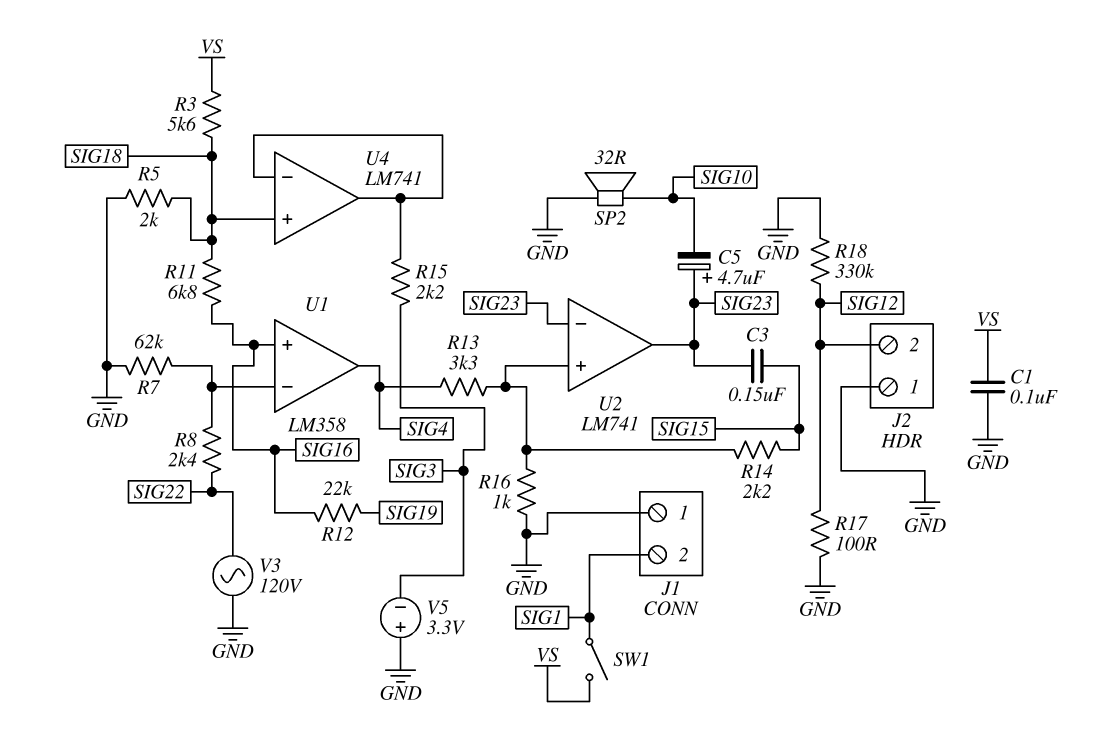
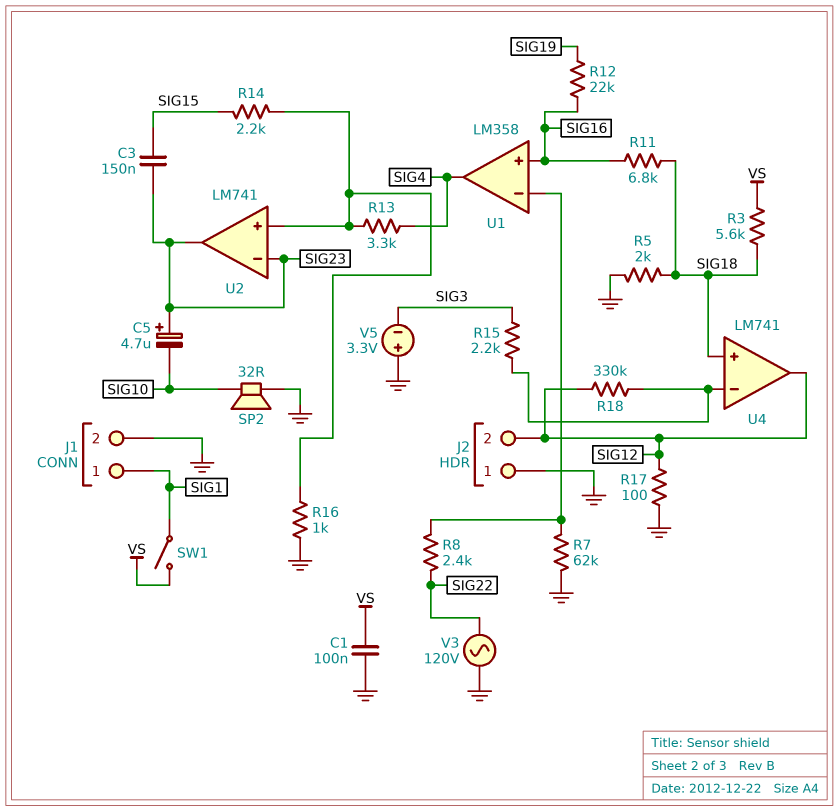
J1 pin 1: GND -> SIG1
J1 pin 2: SIG1 -> GND
R18: 330k (GND, SIG12) -> 330k (SIG12, U4/in-)
U4 pin out: U4/in- -> SIG12

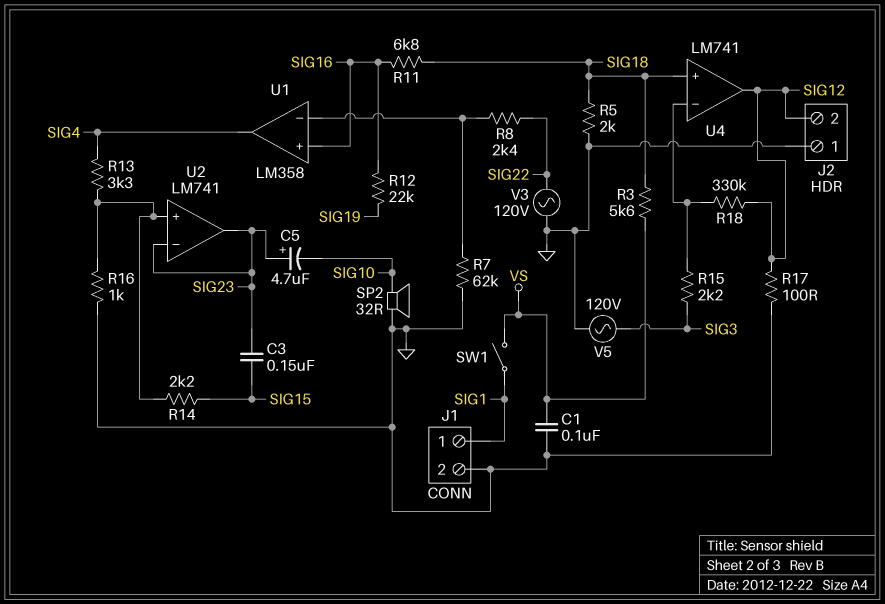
V5: 3.3V (plus GND, minus SIG3) -> AC 120V (GND, SIG3)

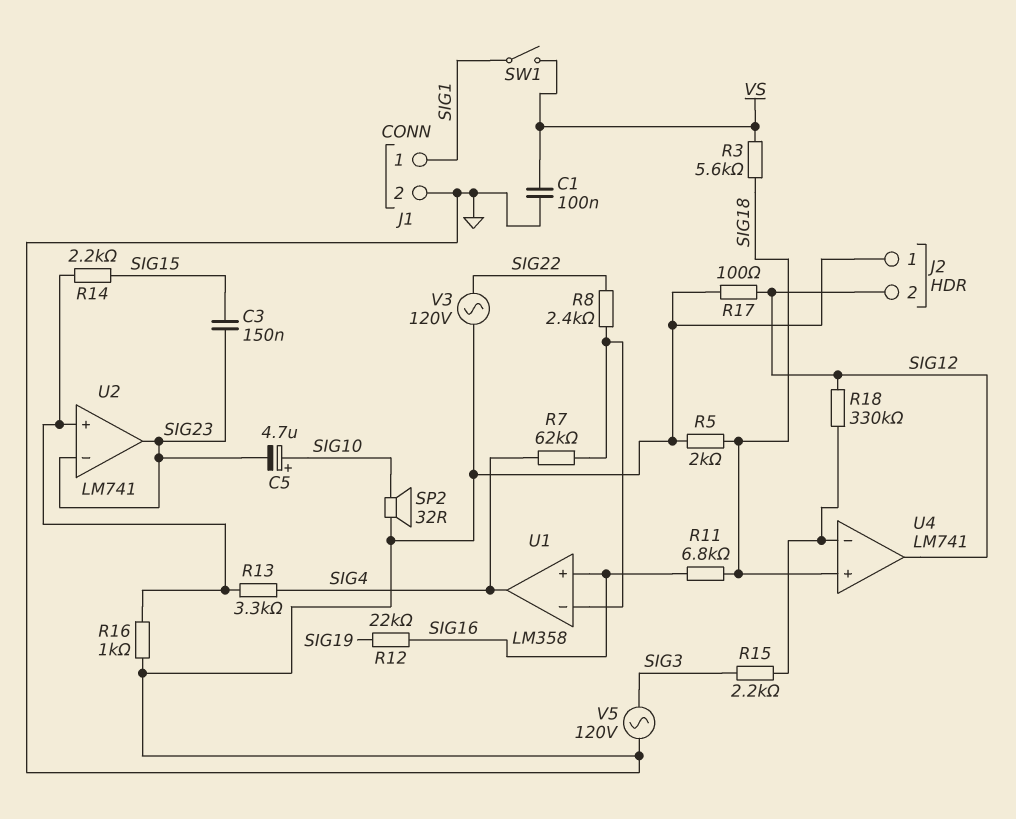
C5: 4.7uF (plus SIG23, minus SIG10) -> 4.7uF (plus SIG10, minus SIG23)
R7: 62k (GND, U1/in-) -> 62k (SIG4, U1/in-)

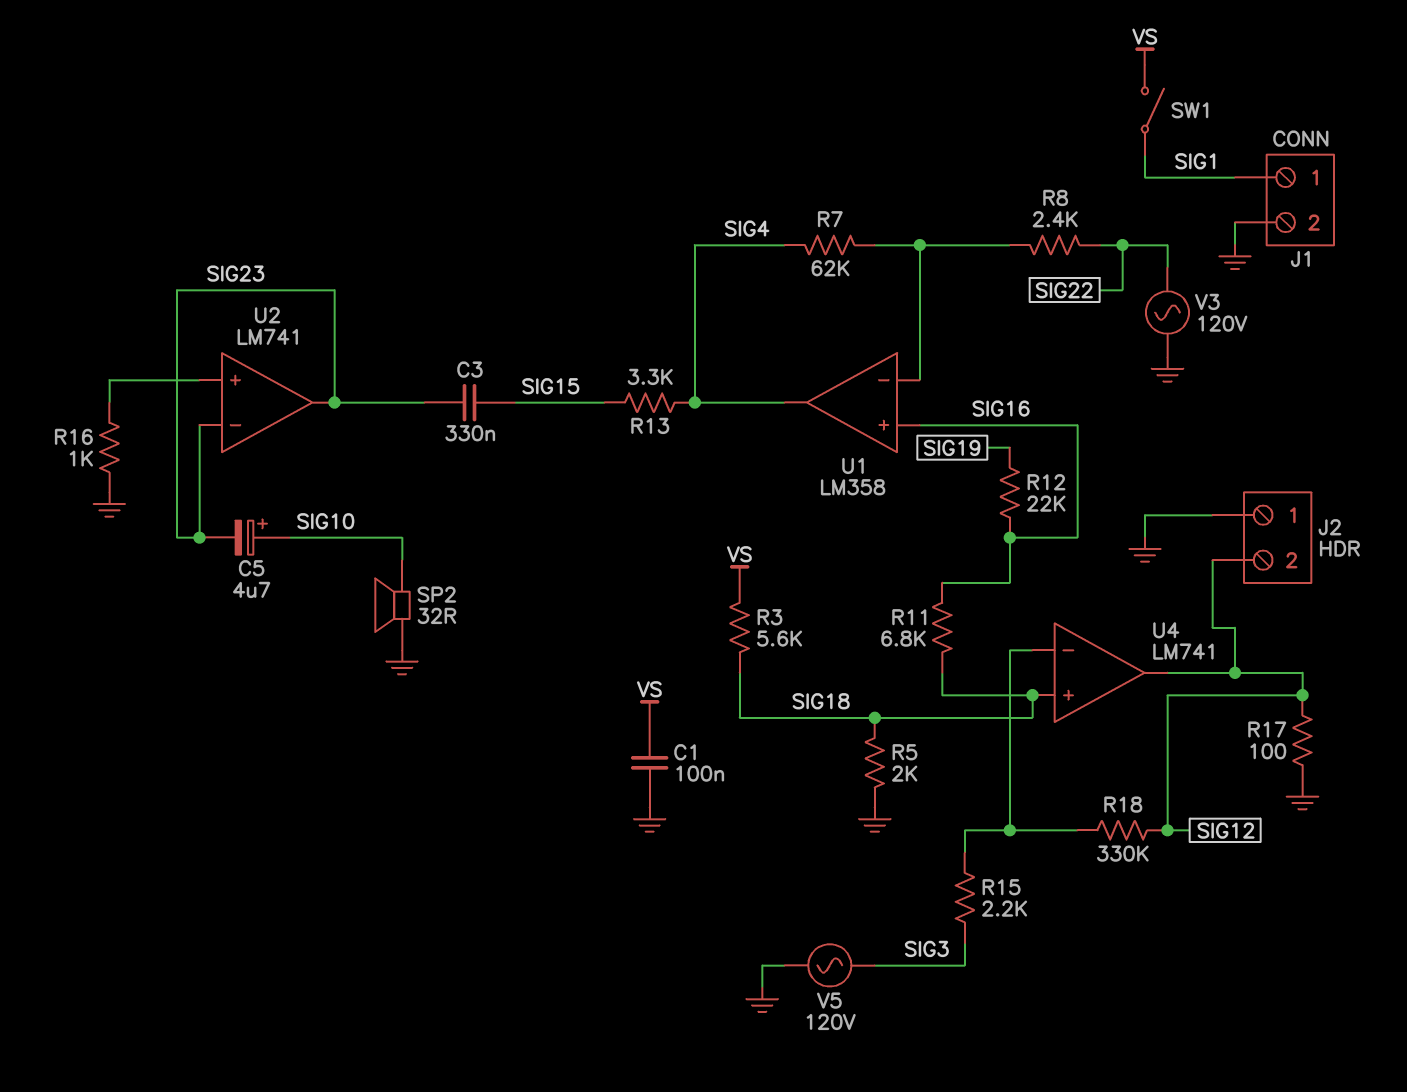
C3: 150nF (SIG15, SIG23) -> 330nF (SIG15, SIG23)
R13: 3.3k (SIG4, U2/in+) -> 3.3k (SIG4, SIG15)
R14: 2.2k (SIG15, U2/in+) -> none

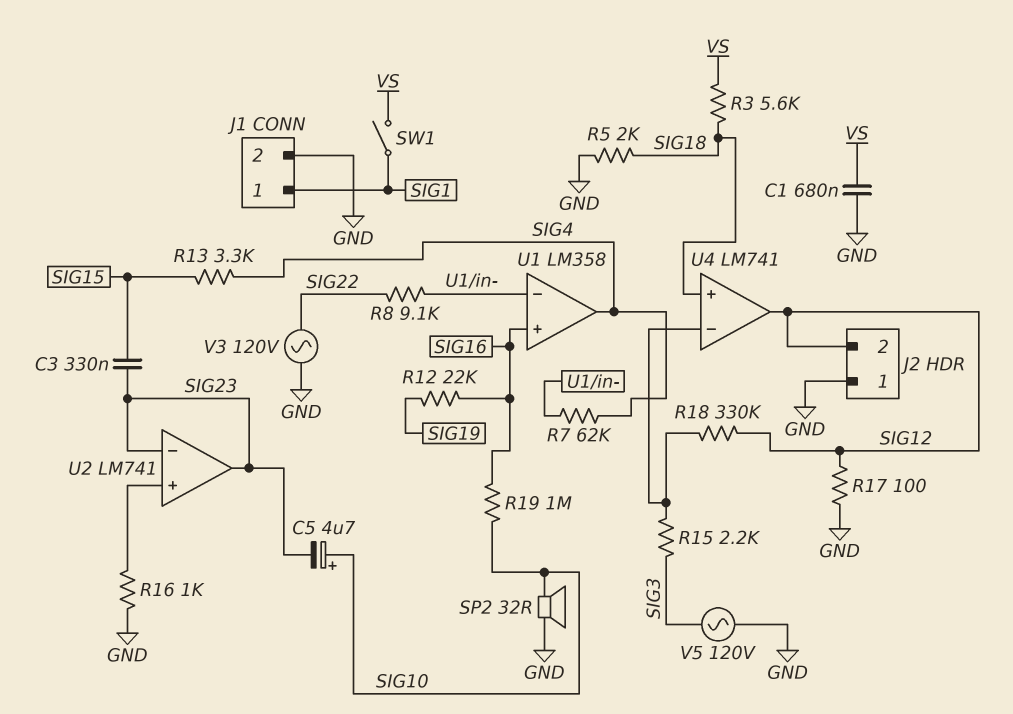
C1: 100nF (GND, VS) -> 680nF (GND, VS)
R8: 2.4k (SIG22, U1/in-) -> 9.1k (SIG22, U1/in-)
R11: 6.8k (SIG16, SIG18) -> none
R19: none -> 1M (SIG10, SIG16)

